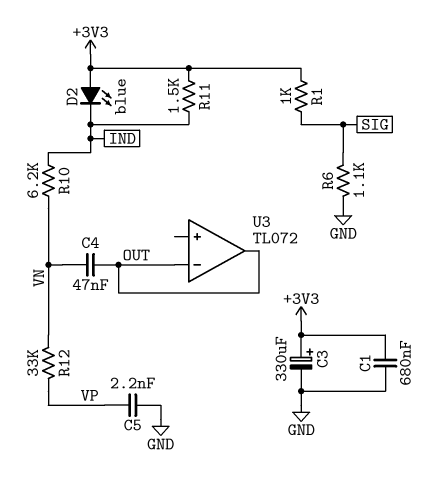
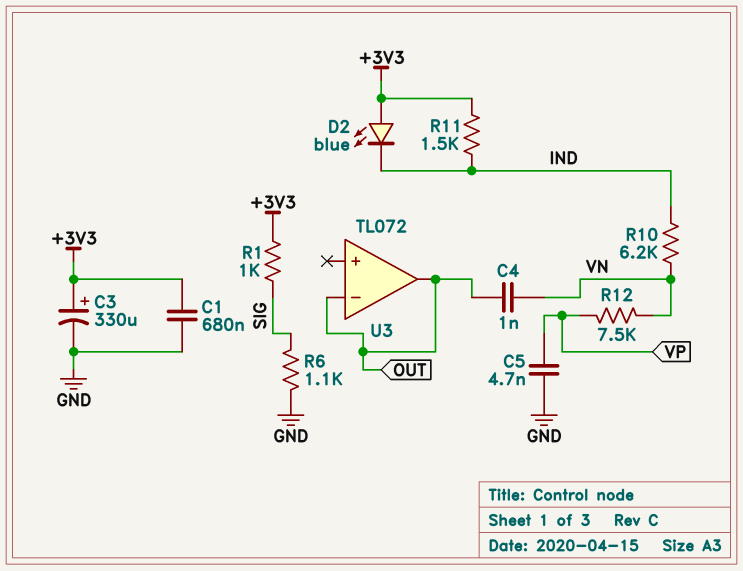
C4: 47nF (OUT, VN) -> 1nF (OUT, VN)
C5: 2.2nF (GND, VP) -> 4.7nF (GND, VP)
R12: 33k (VN, VP) -> 7.5k (VN, VP)

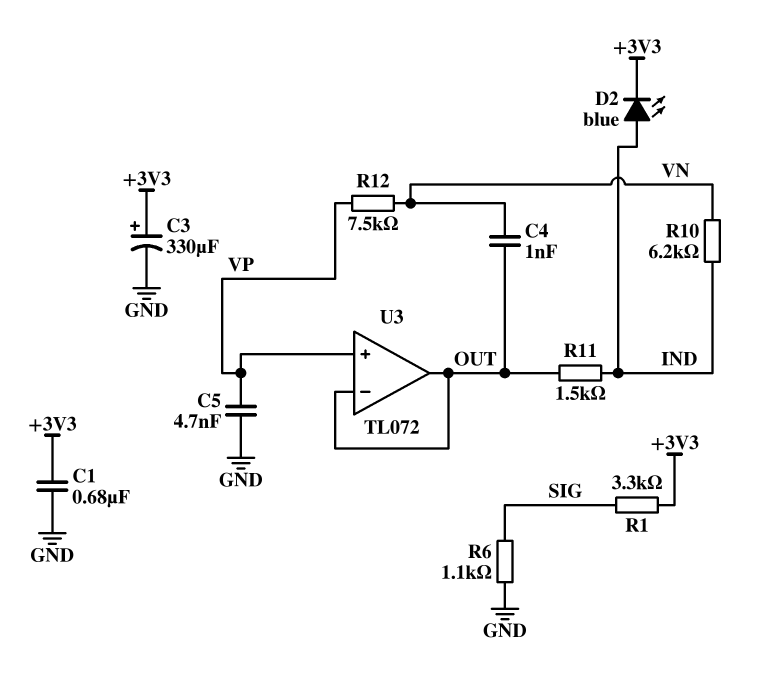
D2: LED blue (A +3V3, K IND) -> LED blue (A IND, K +3V3)
R1: 1k (+3V3, SIG) -> 3.3k (+3V3, SIG)
R11: 1.5k (+3V3, IND) -> 1.5k (IND, OUT)
U3 pin in+: none -> VP

